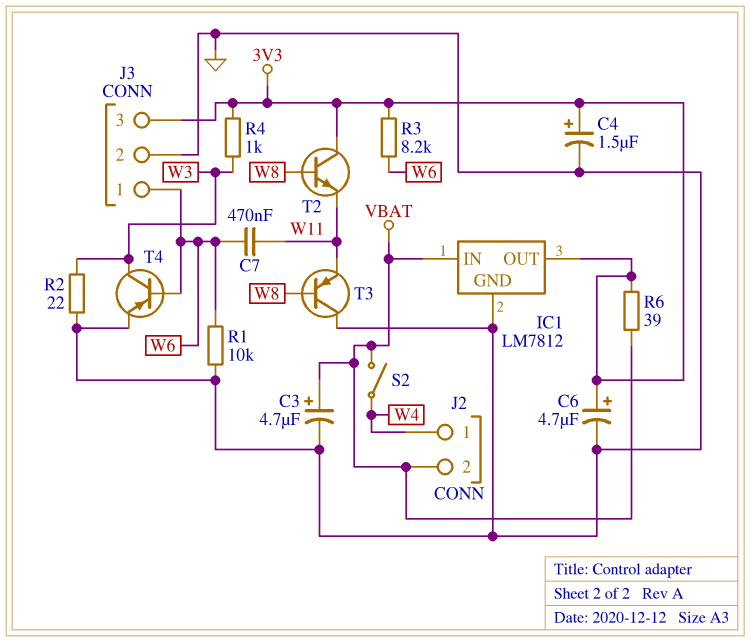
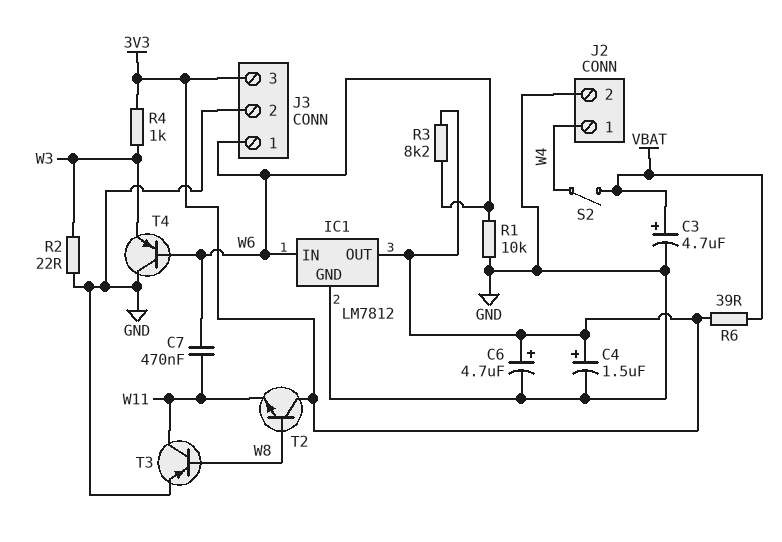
IC1 pin IN: VBAT -> W6
J2 pin 2: VBAT -> GND
T3: PNP (B W8, C GND, E W11) -> PNP (B W8, C W11, E GND)
T4: PNP (B W6, C W3, E GND) -> PNP (B W6, C GND, E W3)

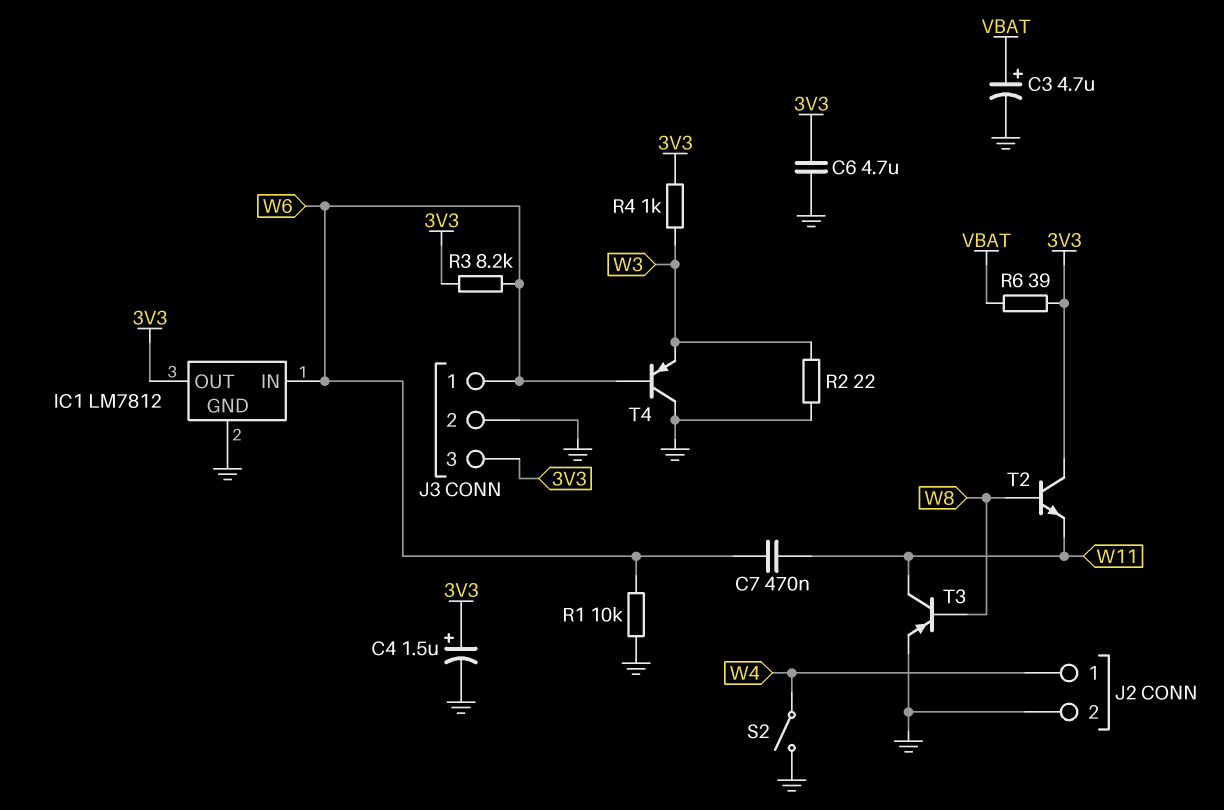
C6: 4.7uF (plus 3V3, minus GND) -> 4.7uF (3V3, GND)
S2: switch (VBAT, W4) -> switch (GND, W4)

